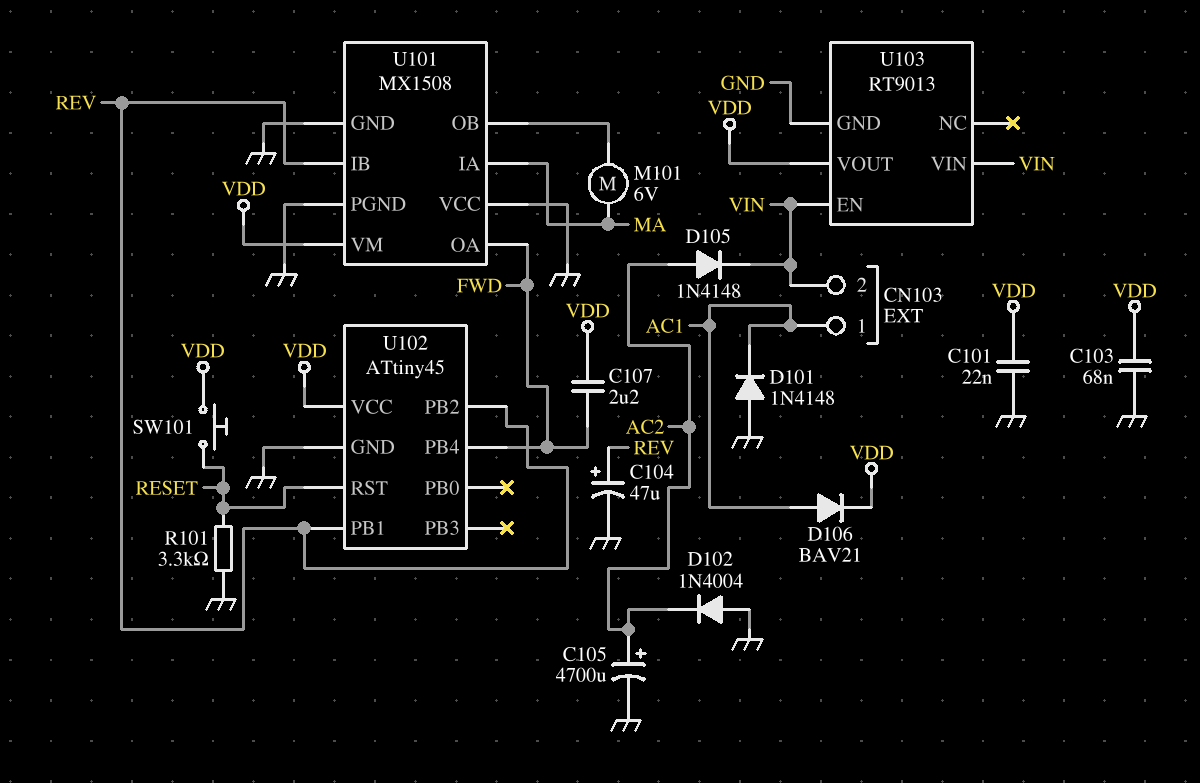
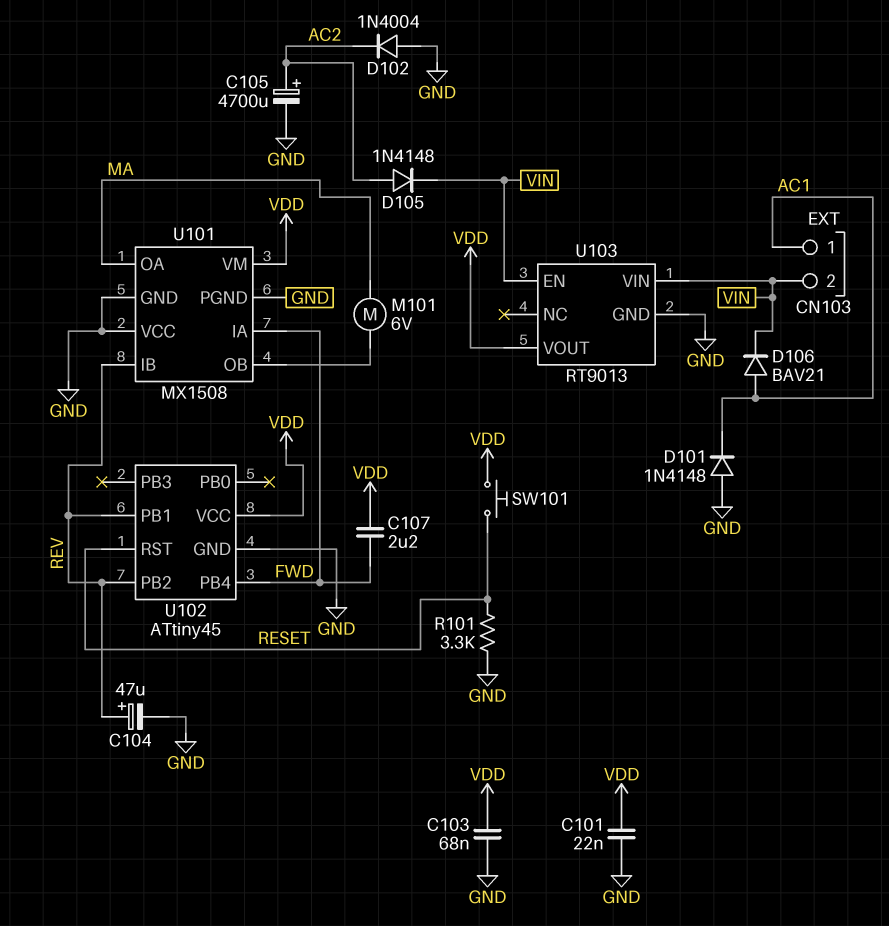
D106: diode BAV21 (A AC1, K VDD) -> diode BAV21 (A AC1, K VIN)
U101 pin IA: MA -> FWD
U101 pin OA: FWD -> MA

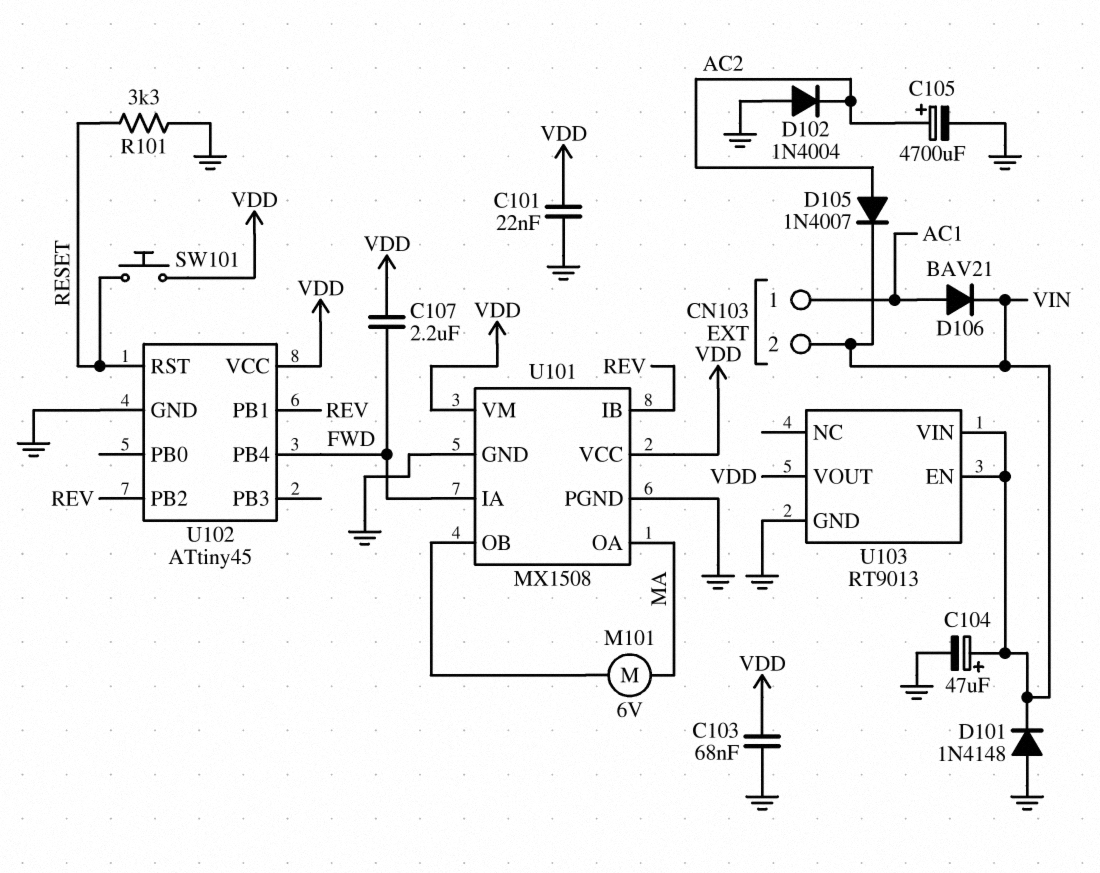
C104: 47uF (plus REV, minus GND) -> 47uF (plus VIN, minus GND)
D101: diode 1N4148 (A GND, K AC1) -> diode 1N4148 (A GND, K VIN)
D105: diode 1N4148 (A AC2, K VIN) -> diode 1N4007 (A AC2, K VIN)
U101 pin VCC: GND -> VDD

